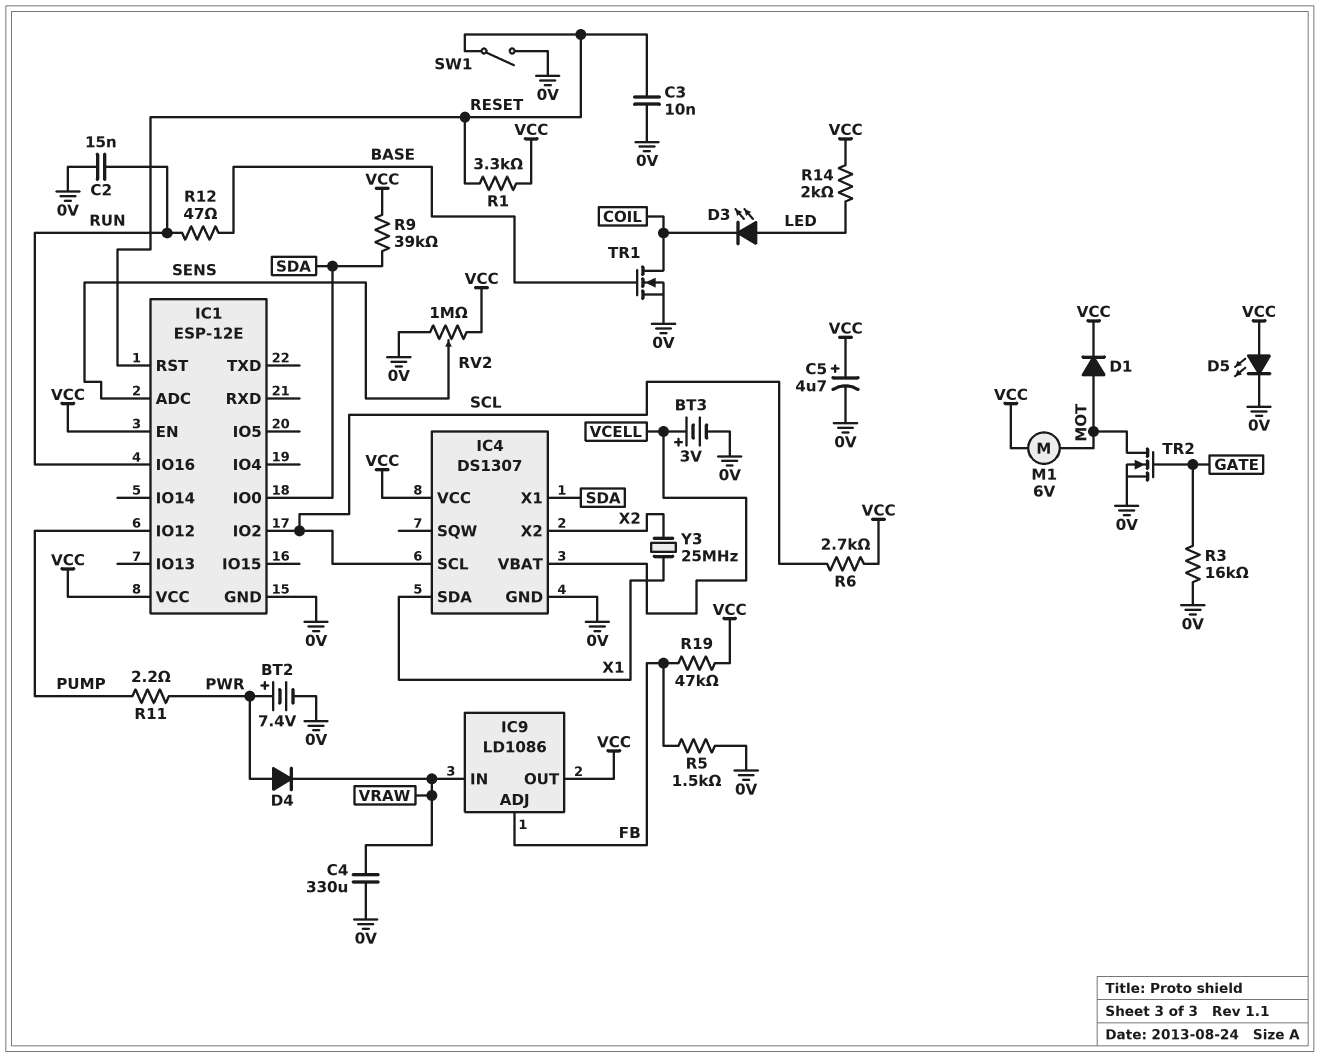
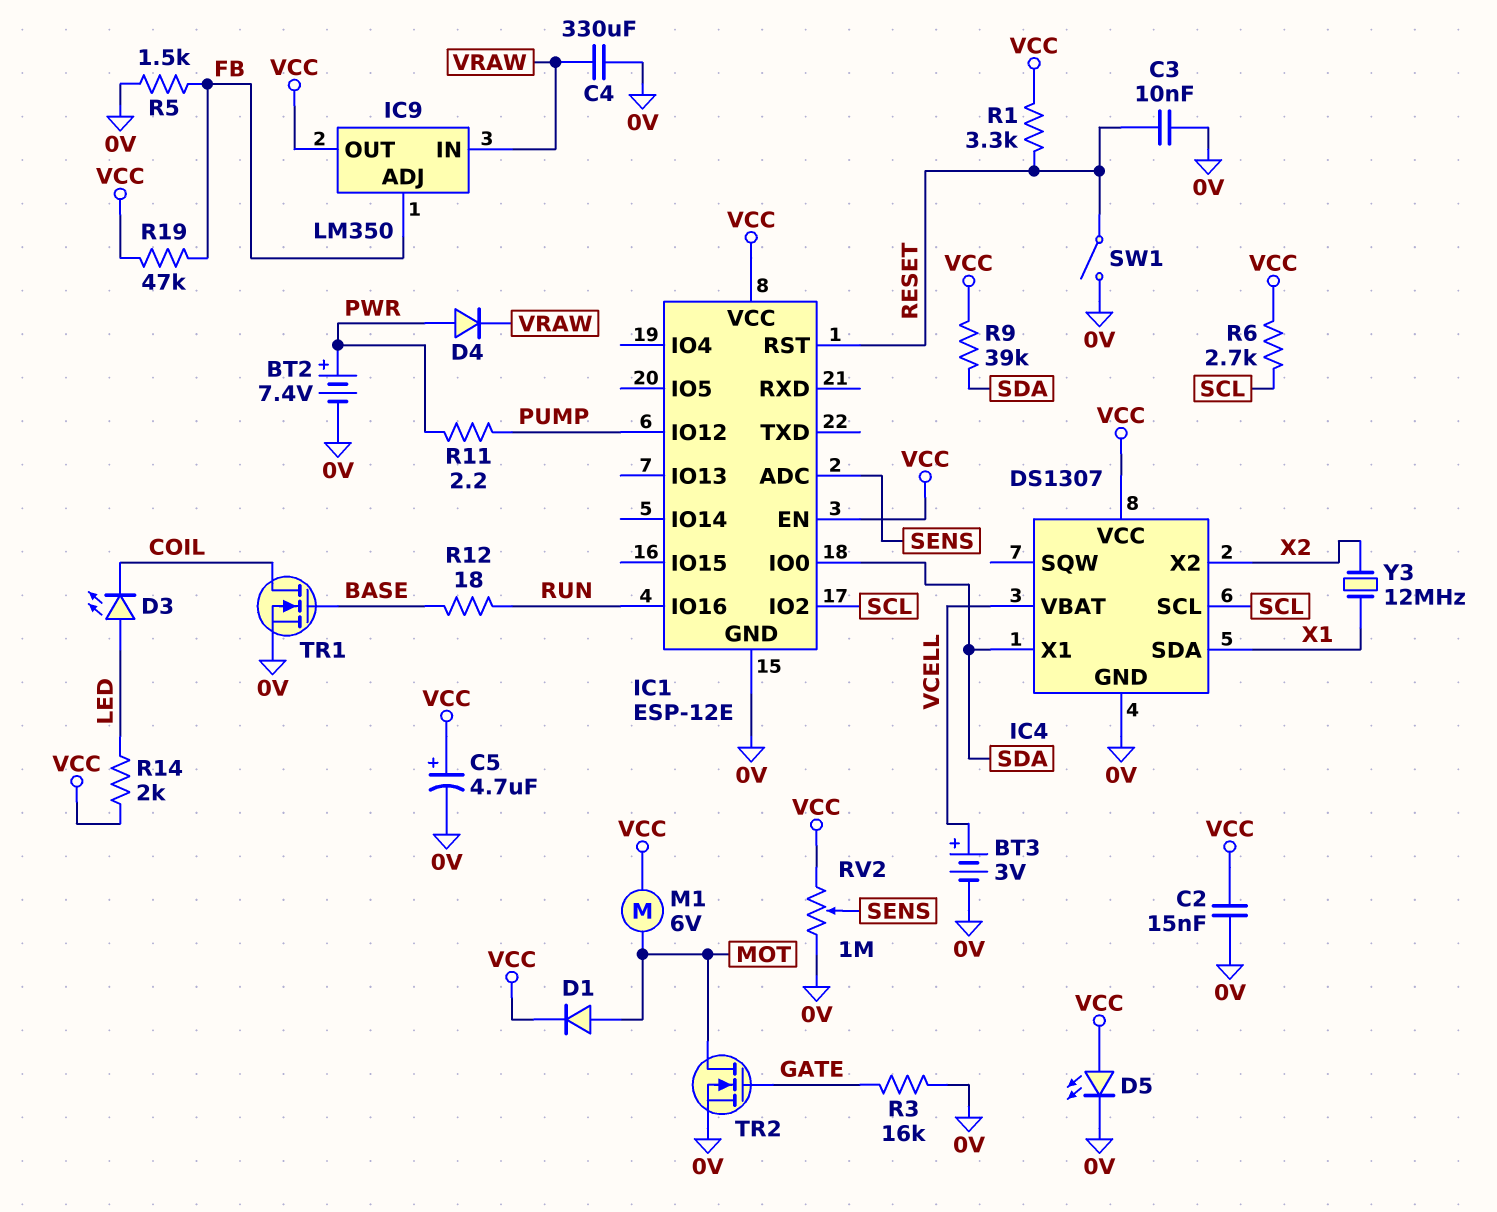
C2: 15nF (0V, RUN) -> 15nF (0V, VCC)
IC9: LD1086 -> LM350
R12: 47 (BASE, RUN) -> 18 (BASE, RUN)
Y3: 25MHz (X1, X2) -> 12MHz (X1, X2)

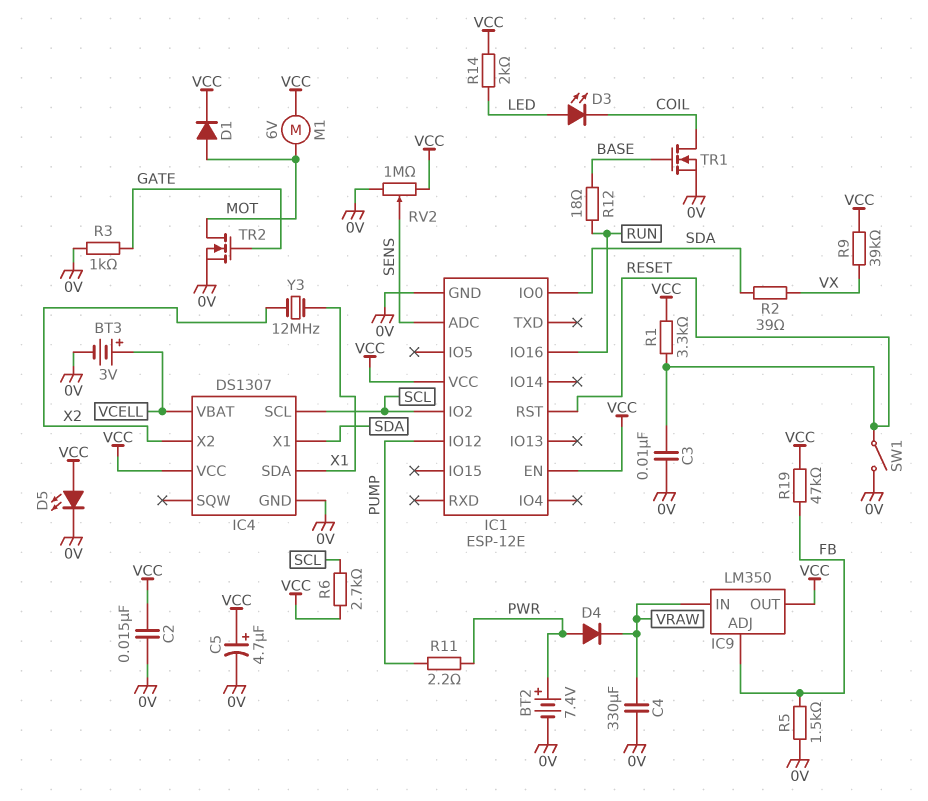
R2: none -> 39 (SDA, VX)
R3: 16k (0V, GATE) -> 1k (0V, GATE)
R9: 39k (SDA, VCC) -> 39k (VCC, VX)

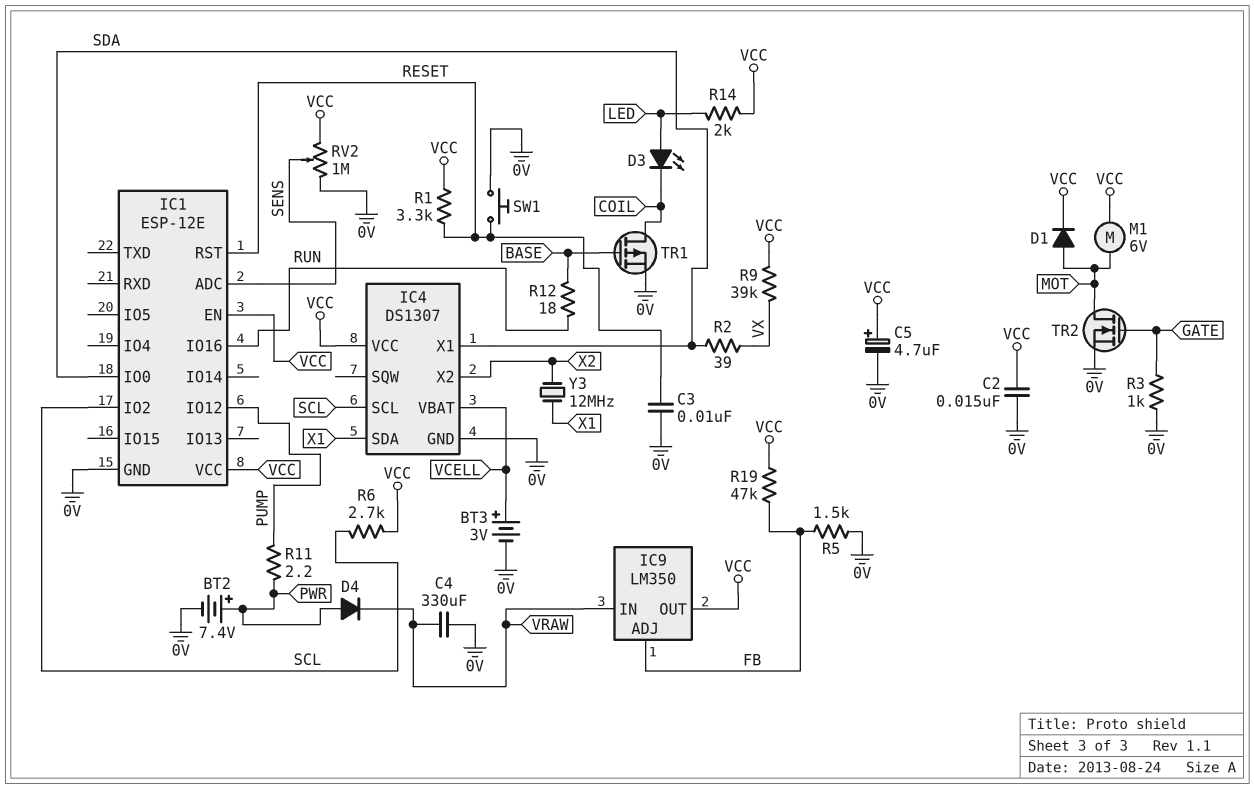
D5: LED (A VCC, K 0V) -> none
SW1: switch (0V, RESET) -> button (0V, RESET)
TR1: NMOS (G BASE, D COIL, S 0V) -> PMOS (G BASE, D COIL, S 0V)

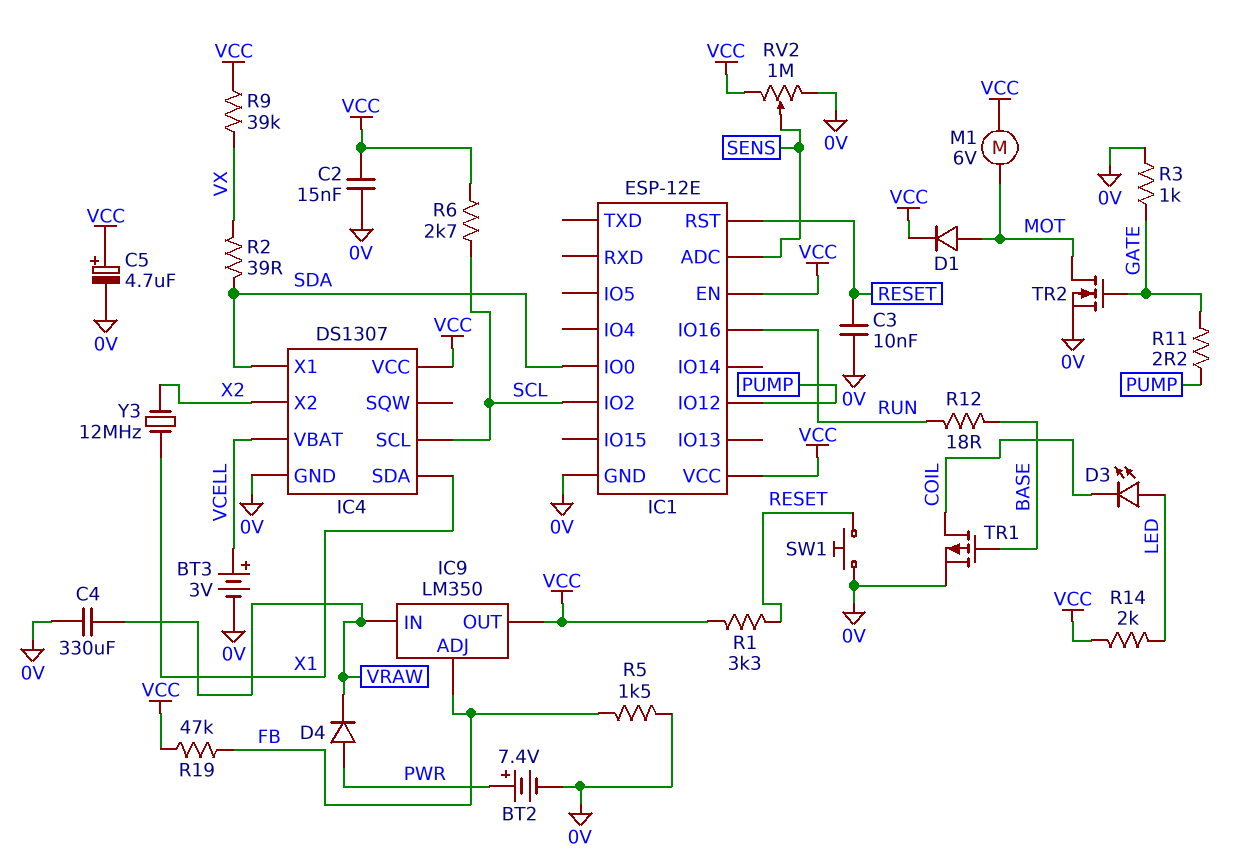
R11: 2.2 (PUMP, PWR) -> 2.2 (GATE, PUMP)

